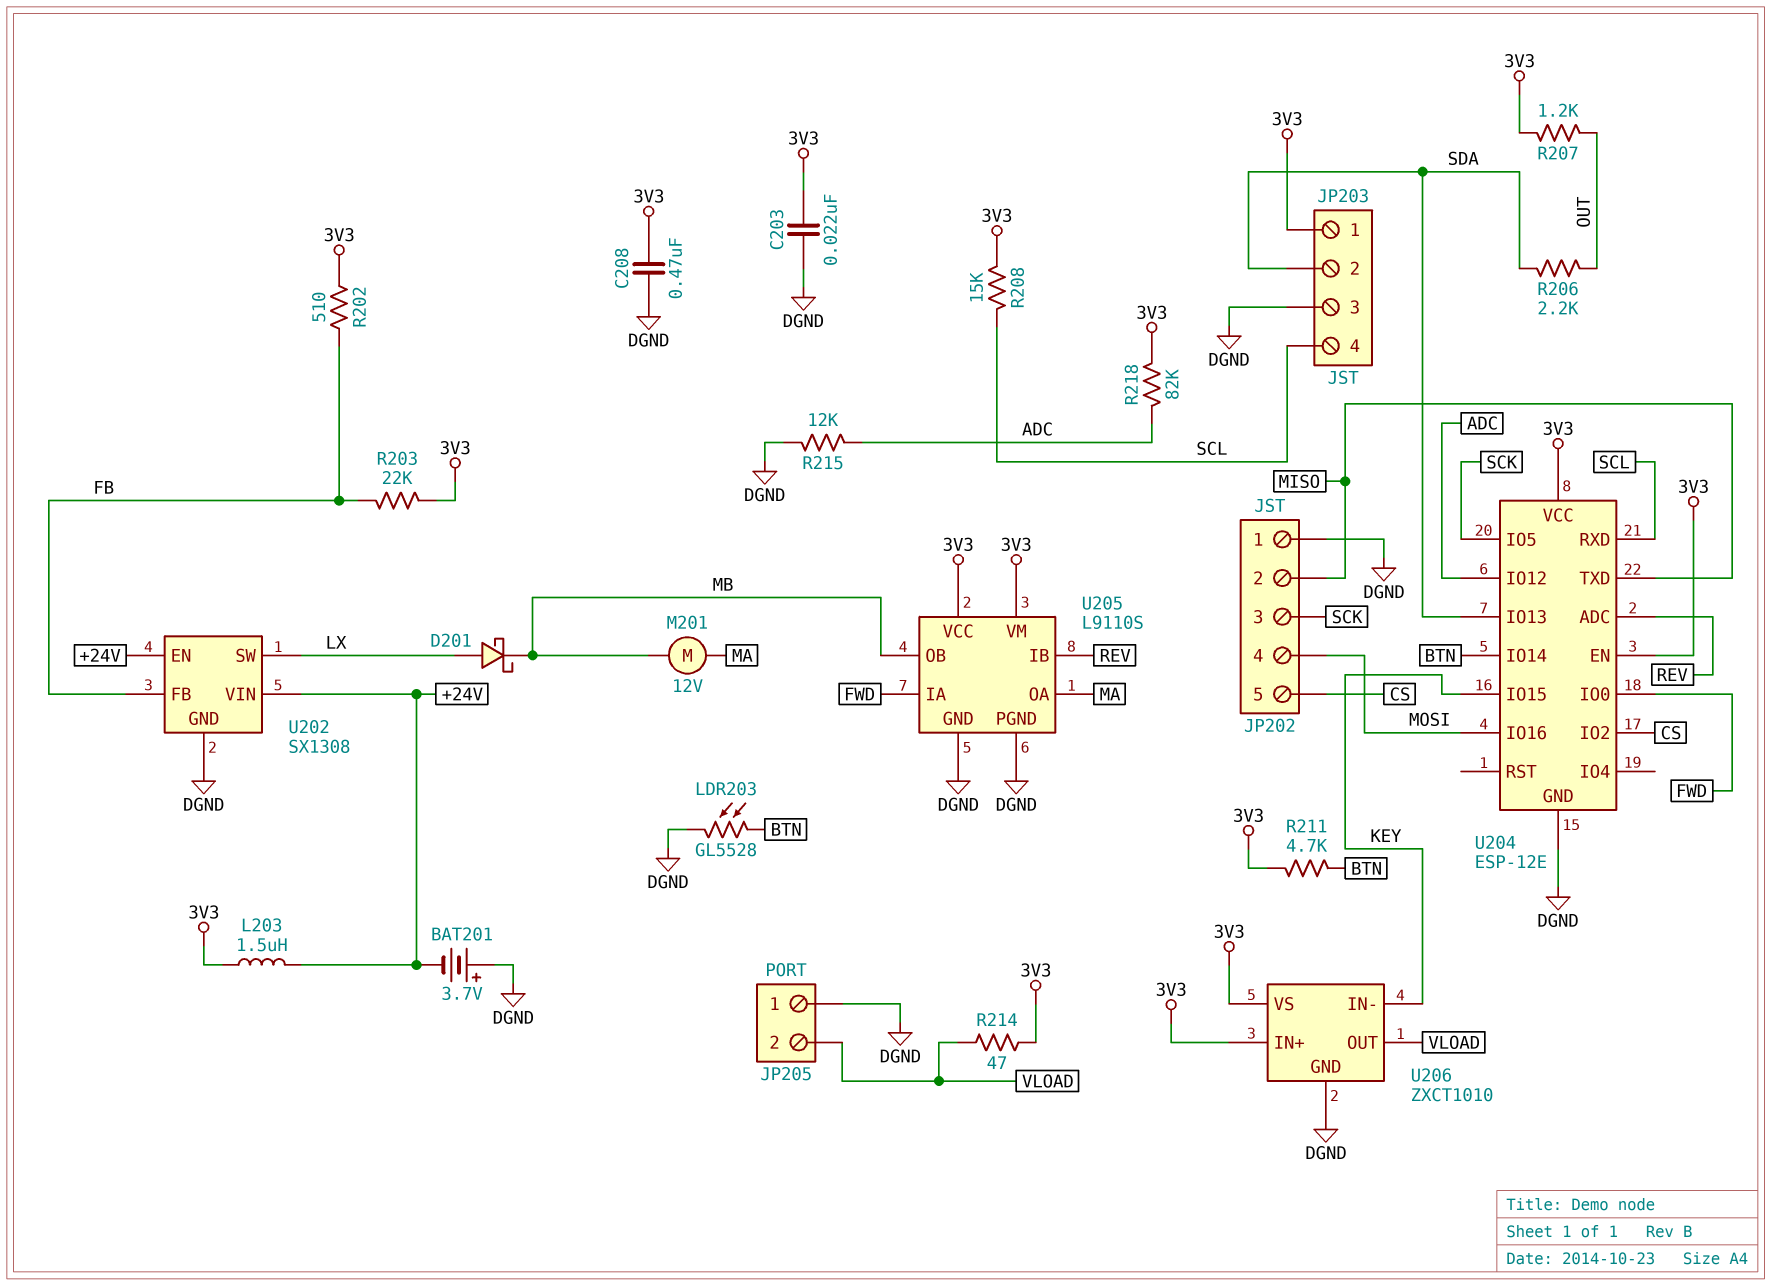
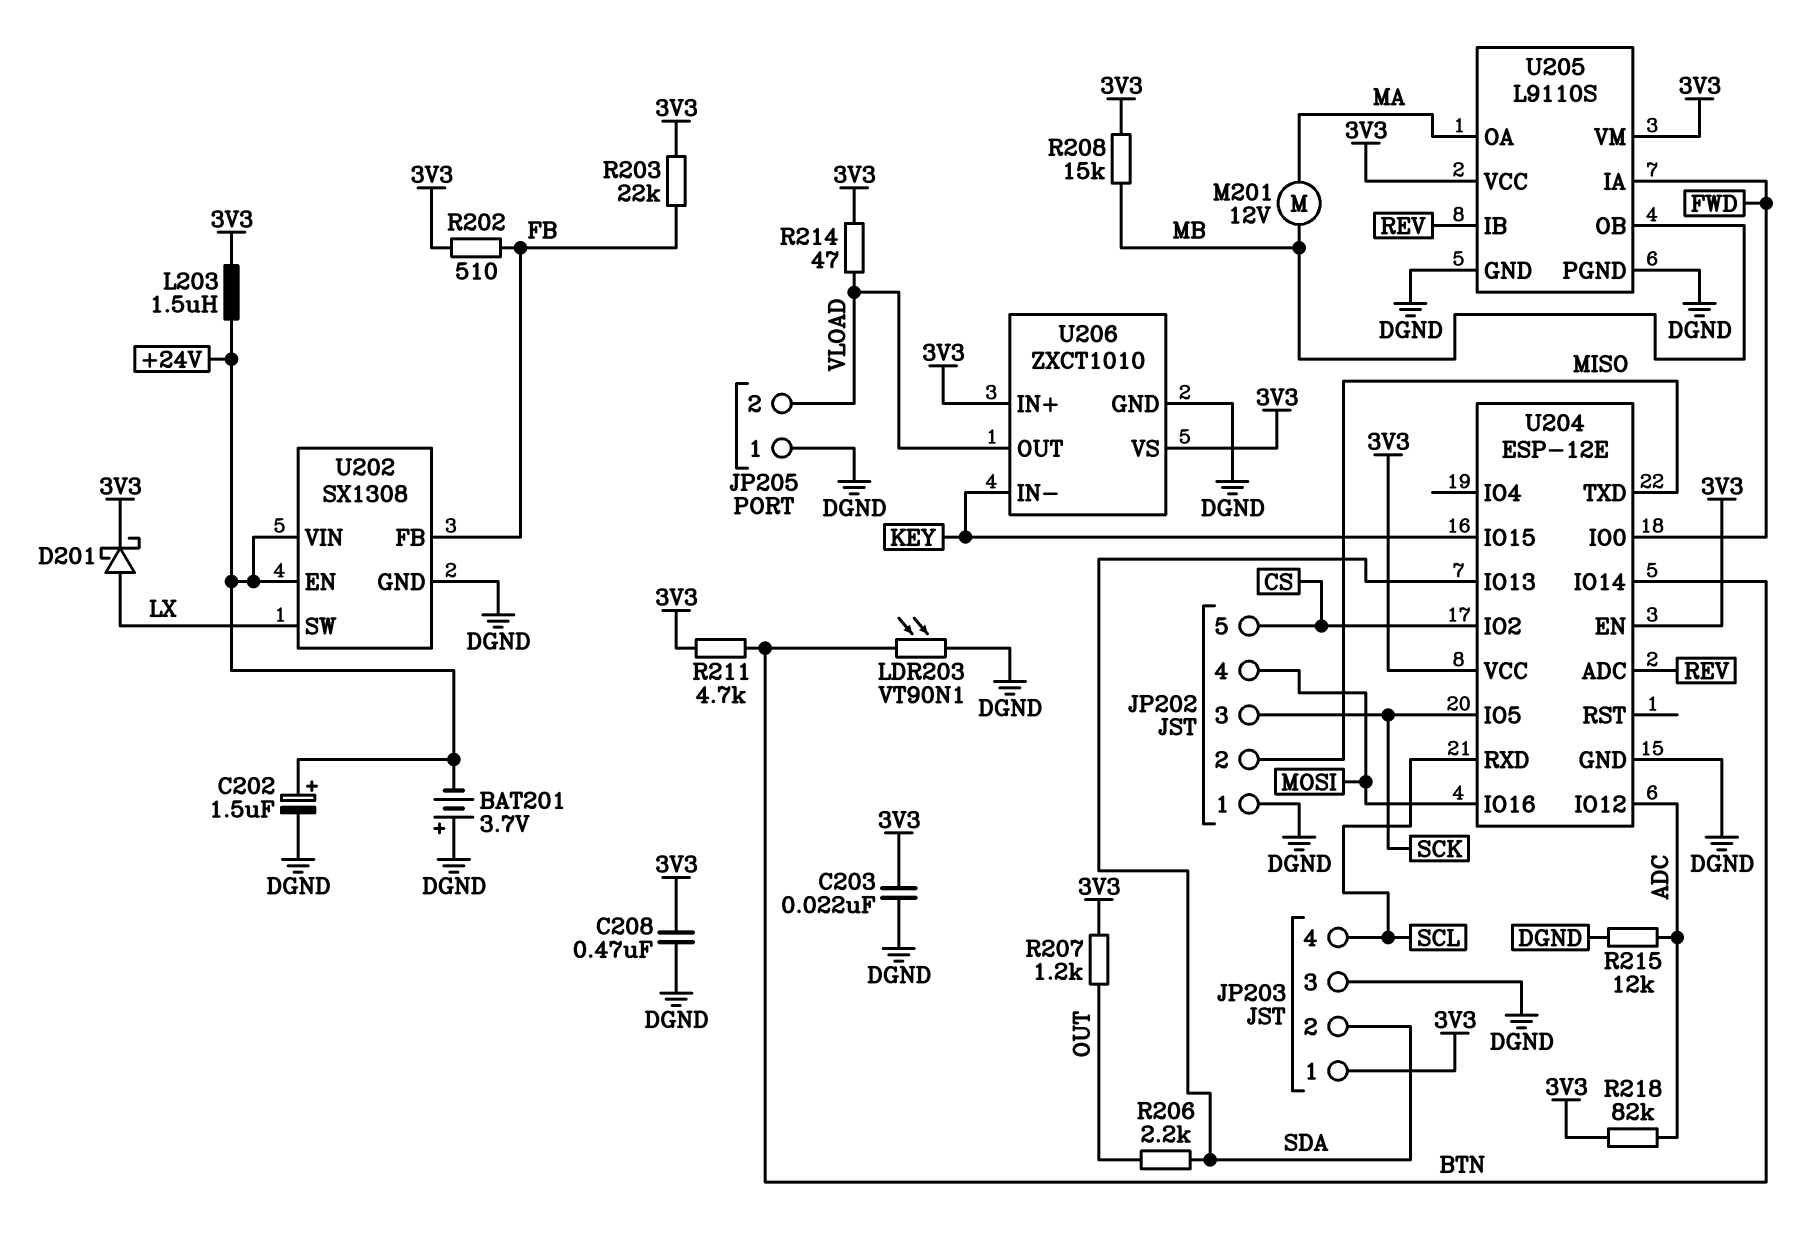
C202: none -> 1.5uF (plus +24V, minus DGND)
D201: schottky (A LX, K MB) -> schottky (A LX, K 3V3)
LDR203: GL5528 (BTN, DGND) -> VT90N1 (BTN, DGND)
R208: 15k (3V3, SCL) -> 15k (3V3, MB)

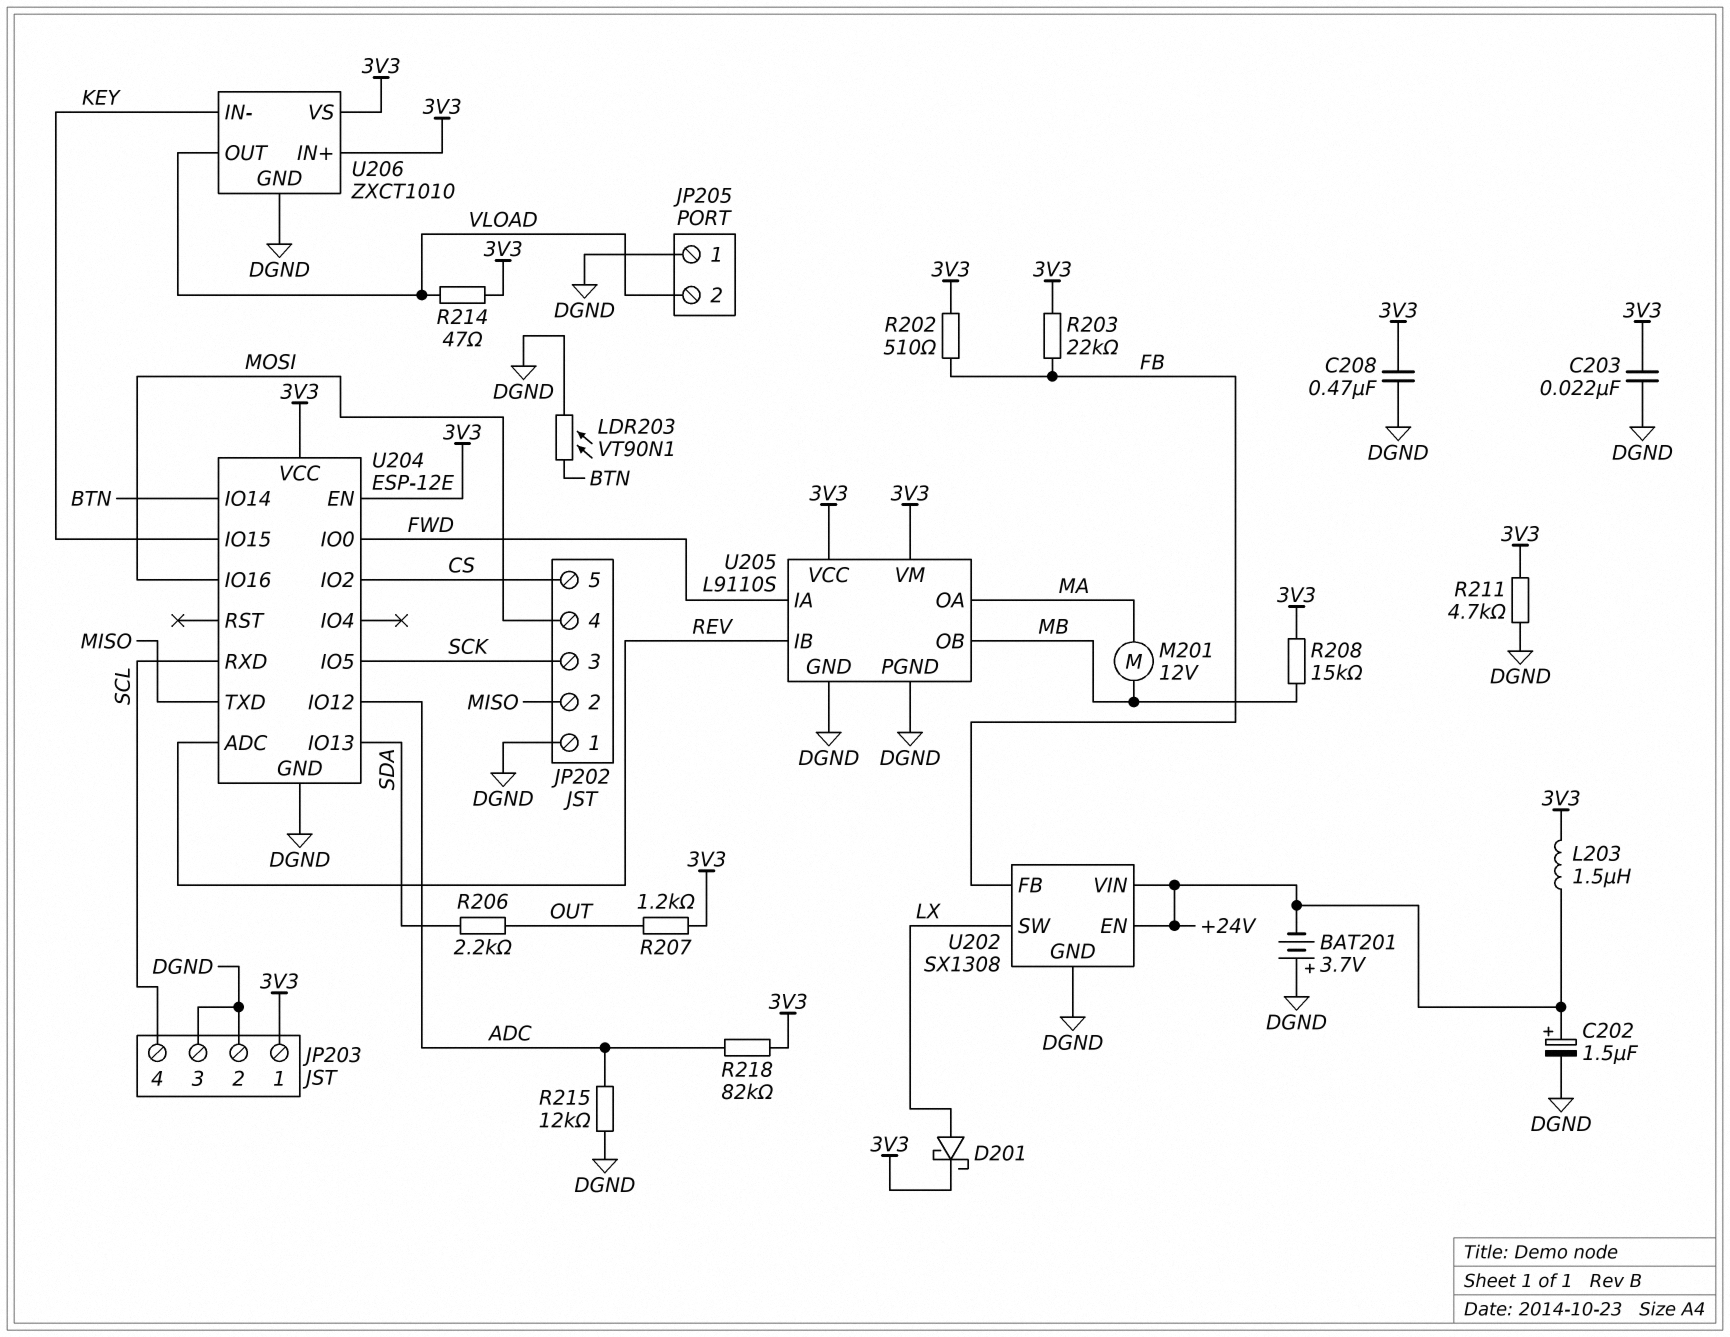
JP203 pin 2: SDA -> DGND
R211: 4.7k (3V3, BTN) -> 4.7k (3V3, DGND)

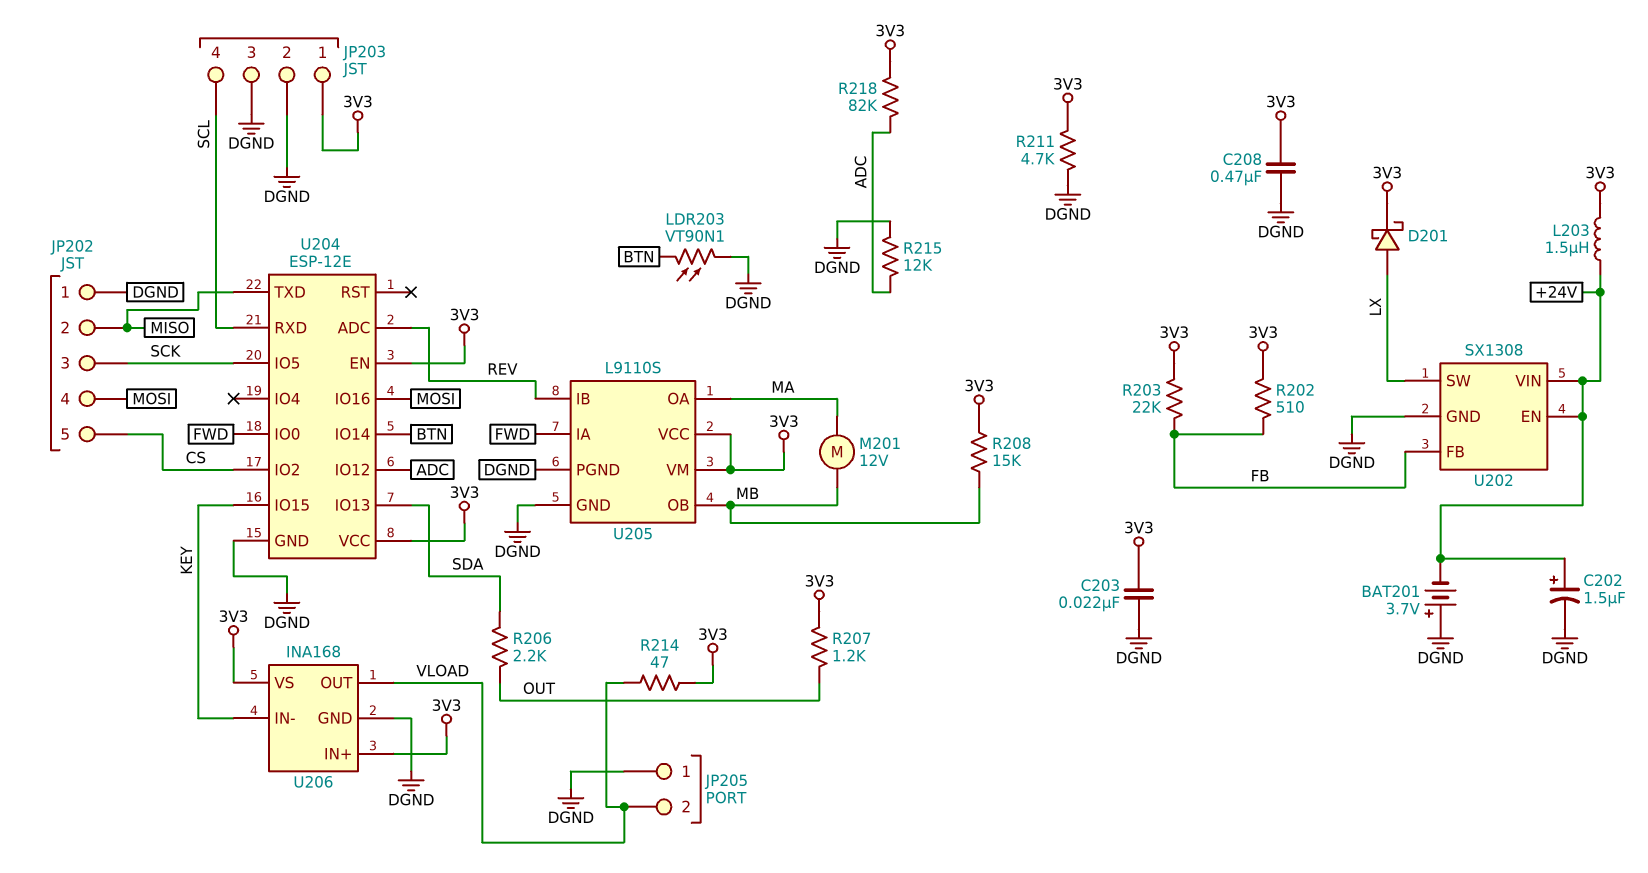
U206: ZXCT1010 -> INA168

